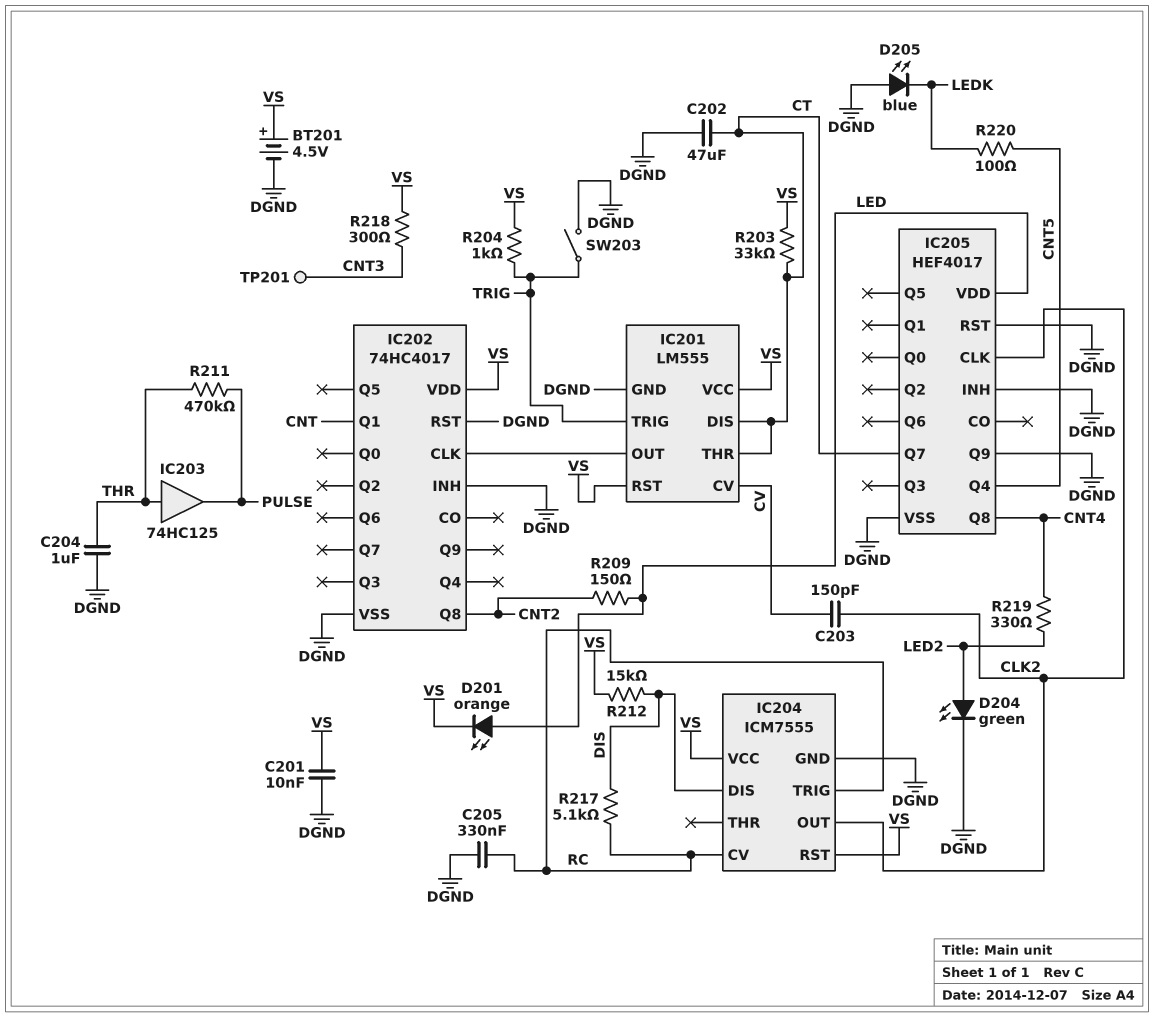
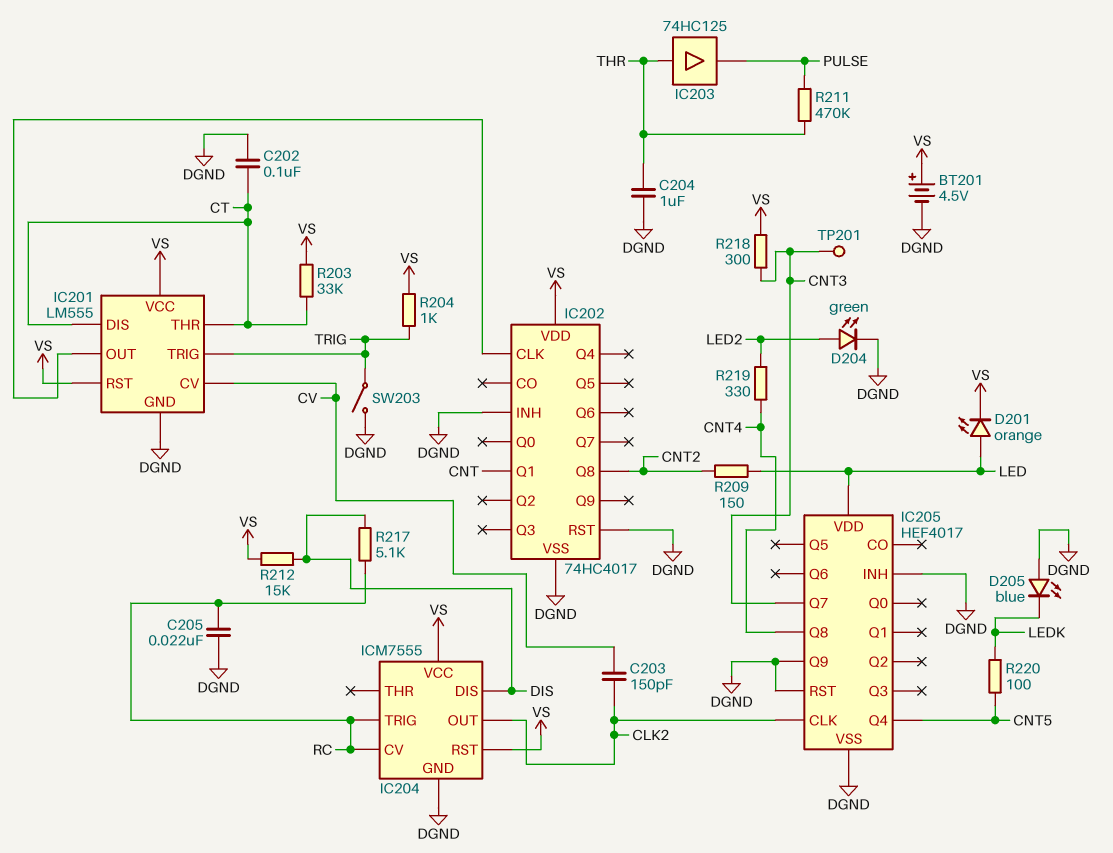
C201: 10nF (DGND, VS) -> none
C202: 47uF (CT, DGND) -> 100nF (CT, DGND)
C205: 330nF (DGND, RC) -> 22nF (DGND, RC)
IC205 pin Q7: CT -> CNT3

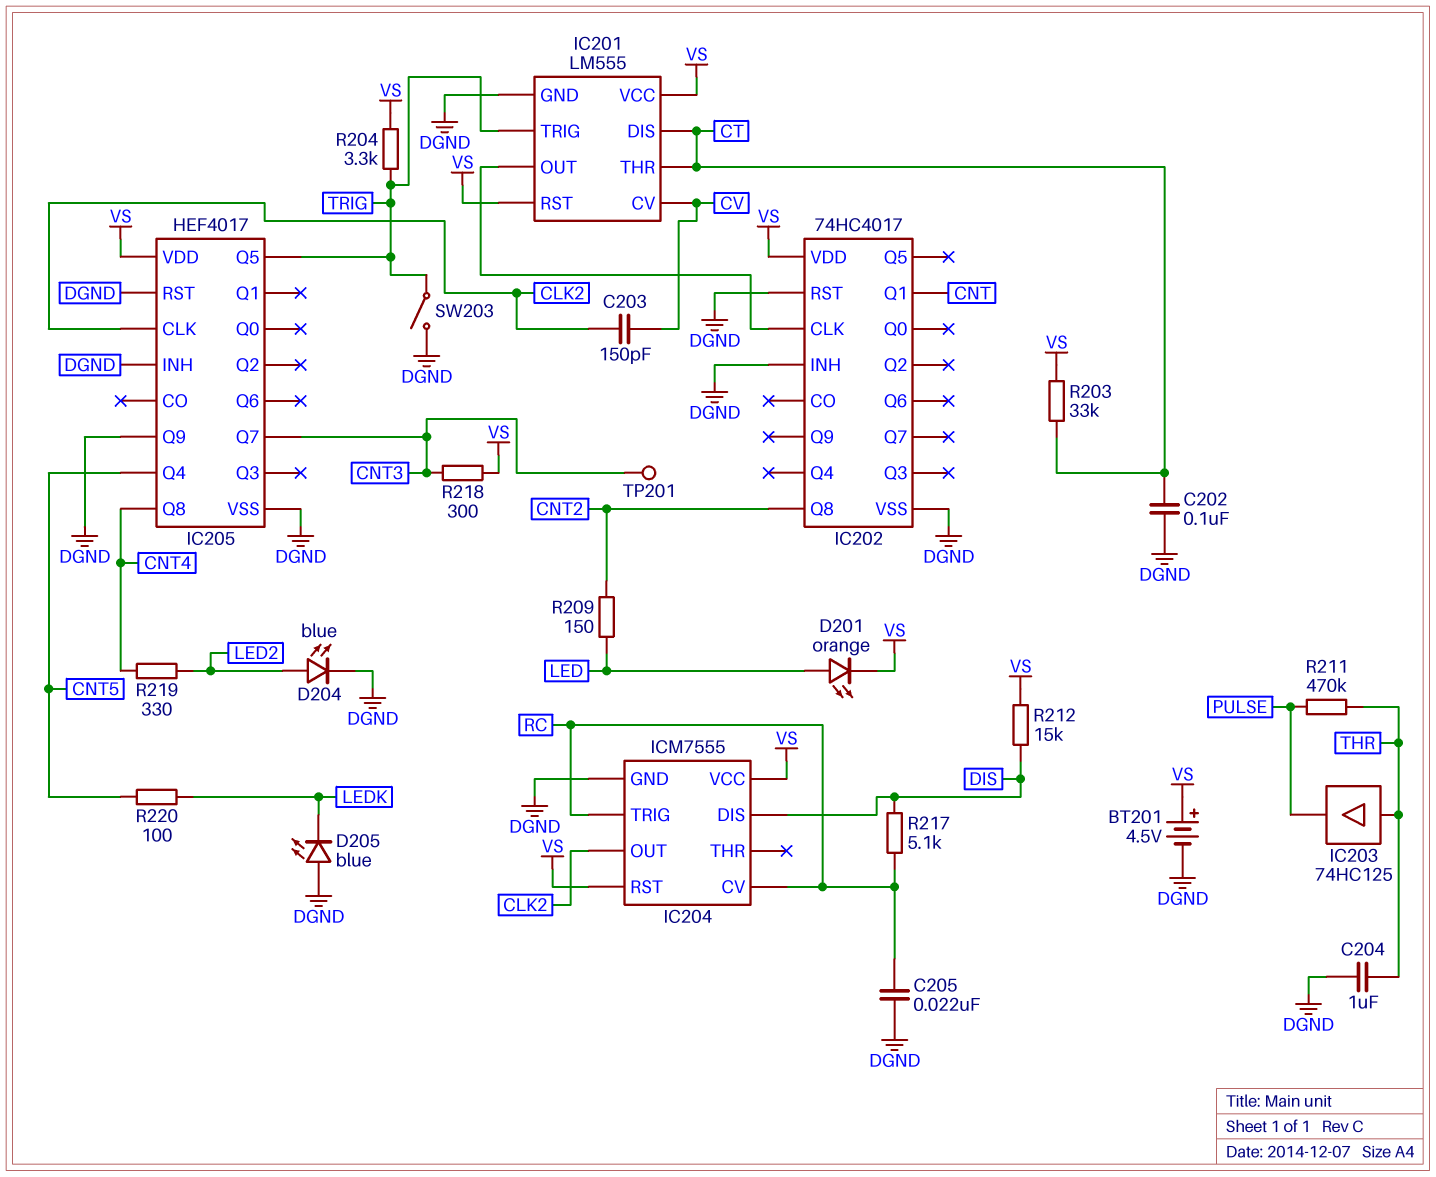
D204: LED green (A LED2, K DGND) -> LED blue (A LED2, K DGND)
IC205 pin Q5: none -> TRIG
IC205 pin VDD: LED -> VS
R204: 1k (TRIG, VS) -> 3.3k (TRIG, VS)

